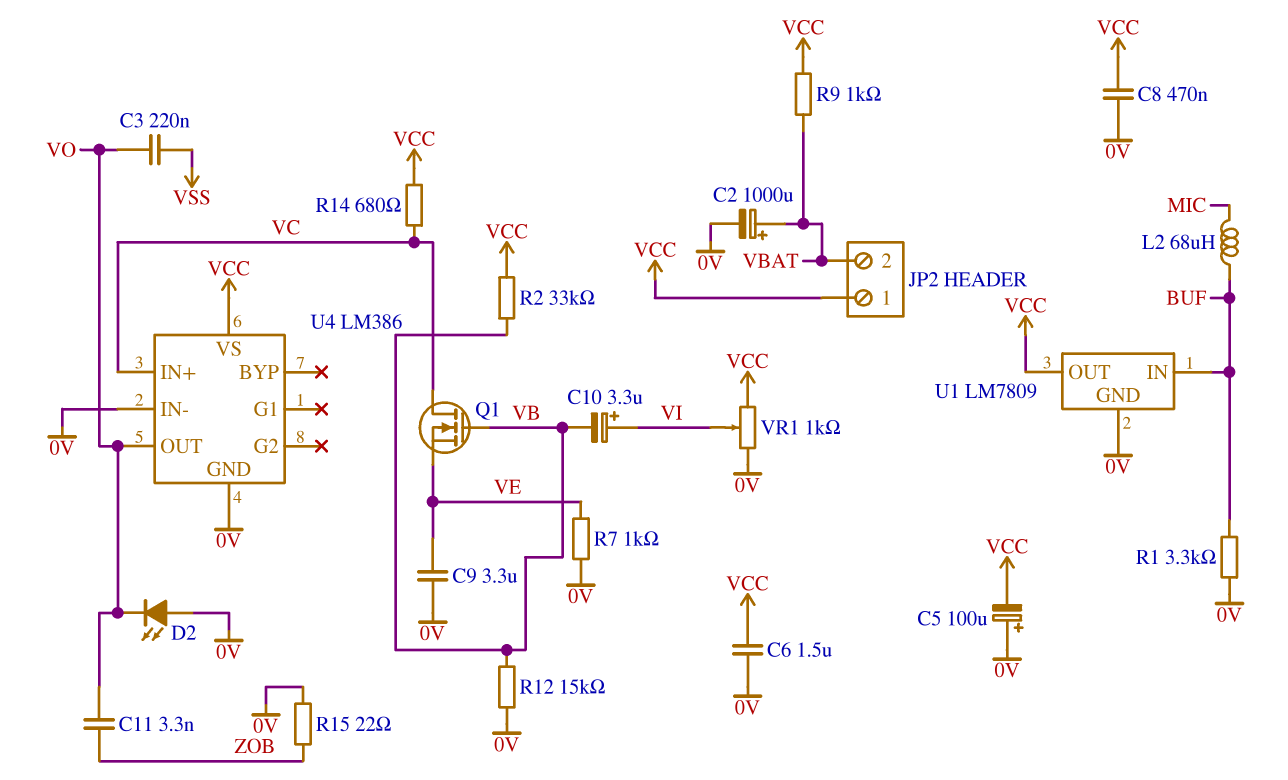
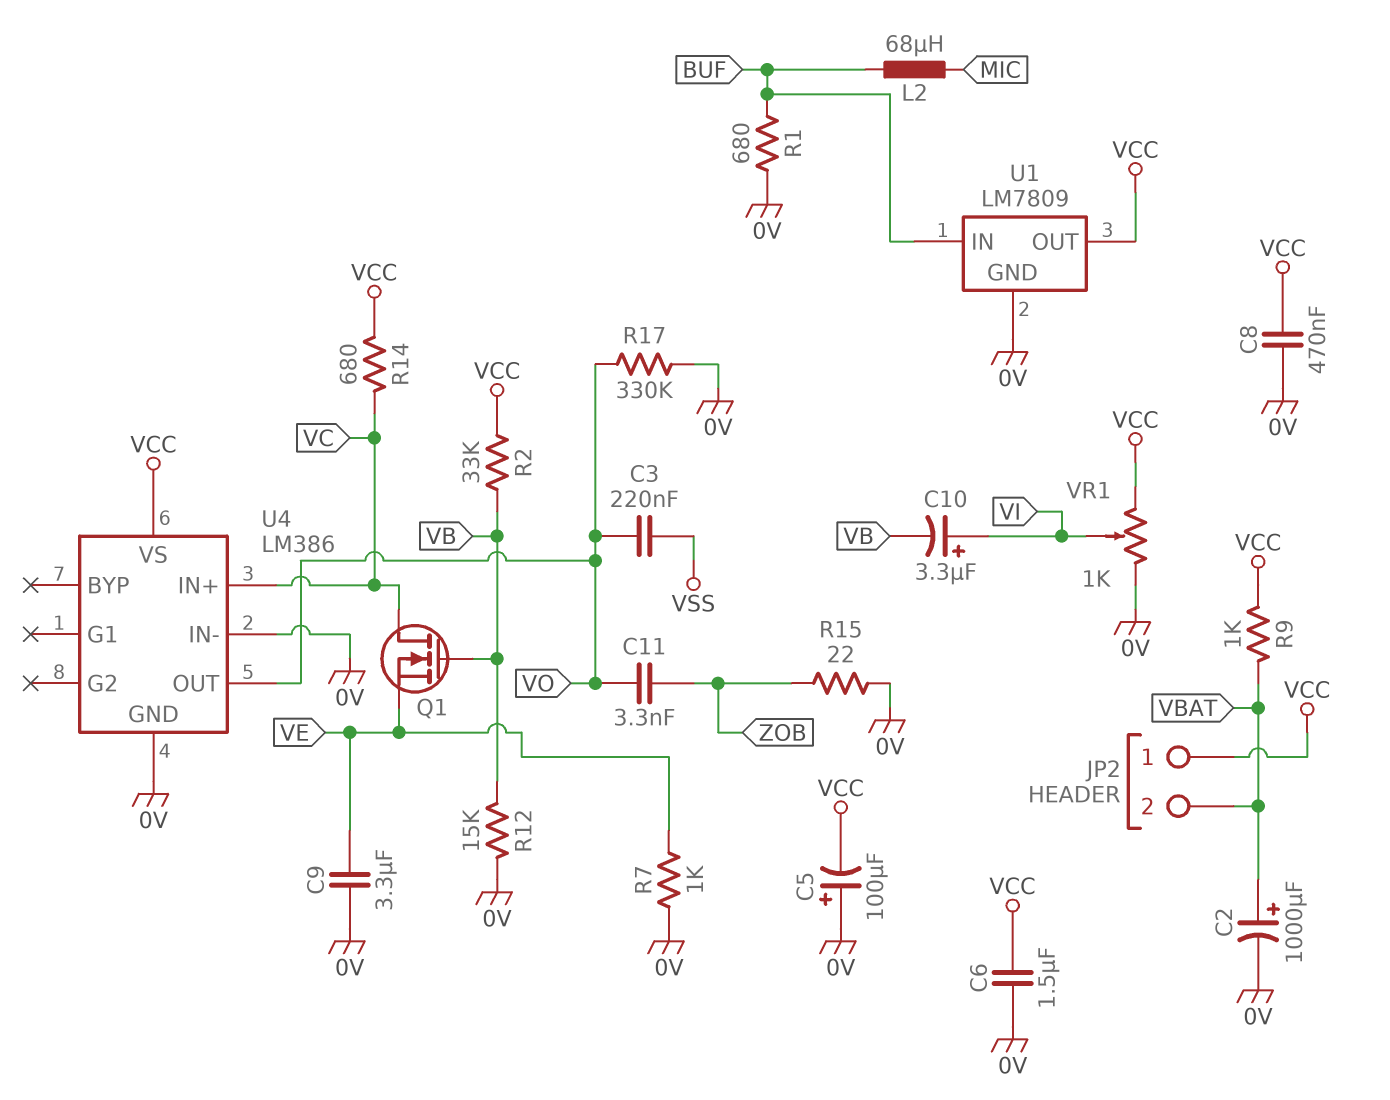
D2: LED (A 0V, K VO) -> none
R1: 3.3k (0V, BUF) -> 680 (0V, BUF)
R17: none -> 330k (0V, VO)

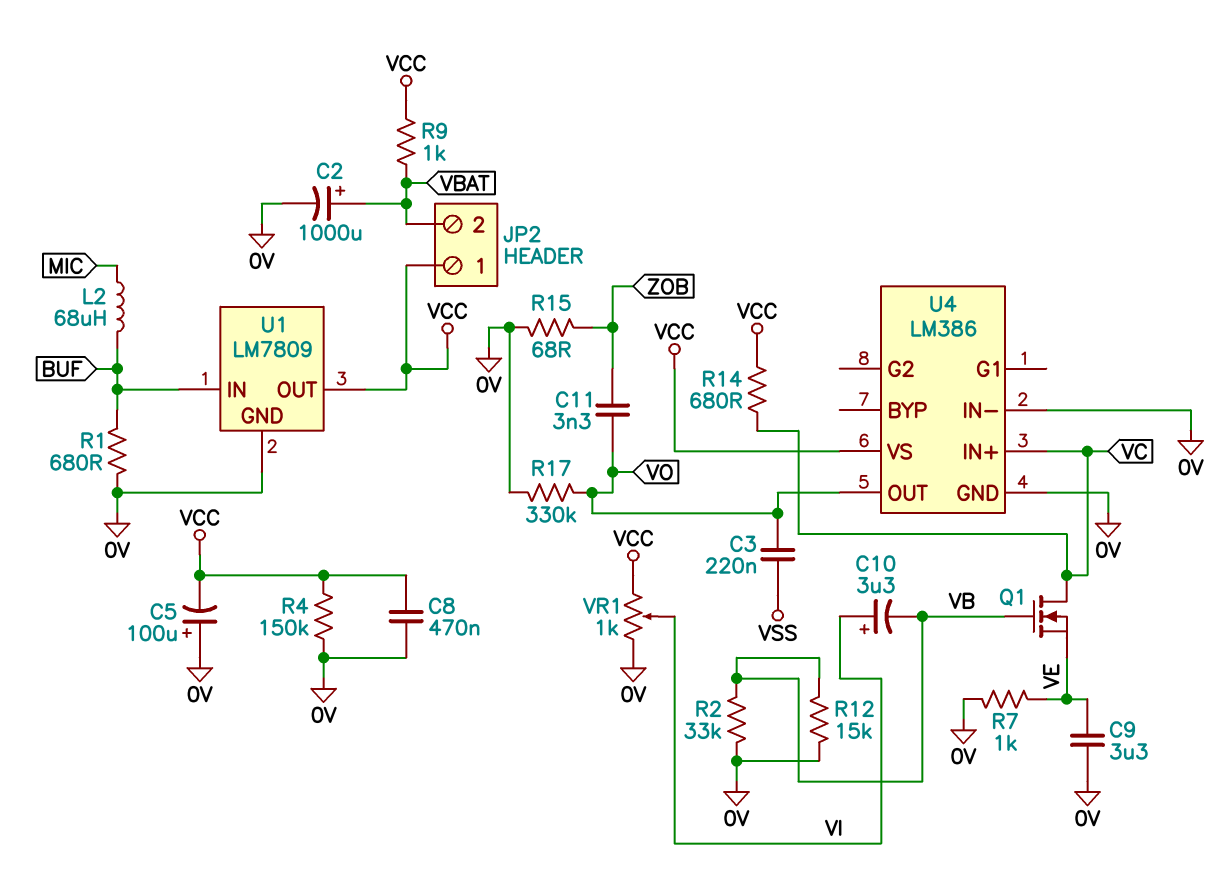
C6: 1.5uF (0V, VCC) -> none
R2: 33k (VB, VCC) -> 33k (0V, VB)
R4: none -> 150k (0V, VCC)
R15: 22 (0V, ZOB) -> 68 (0V, ZOB)

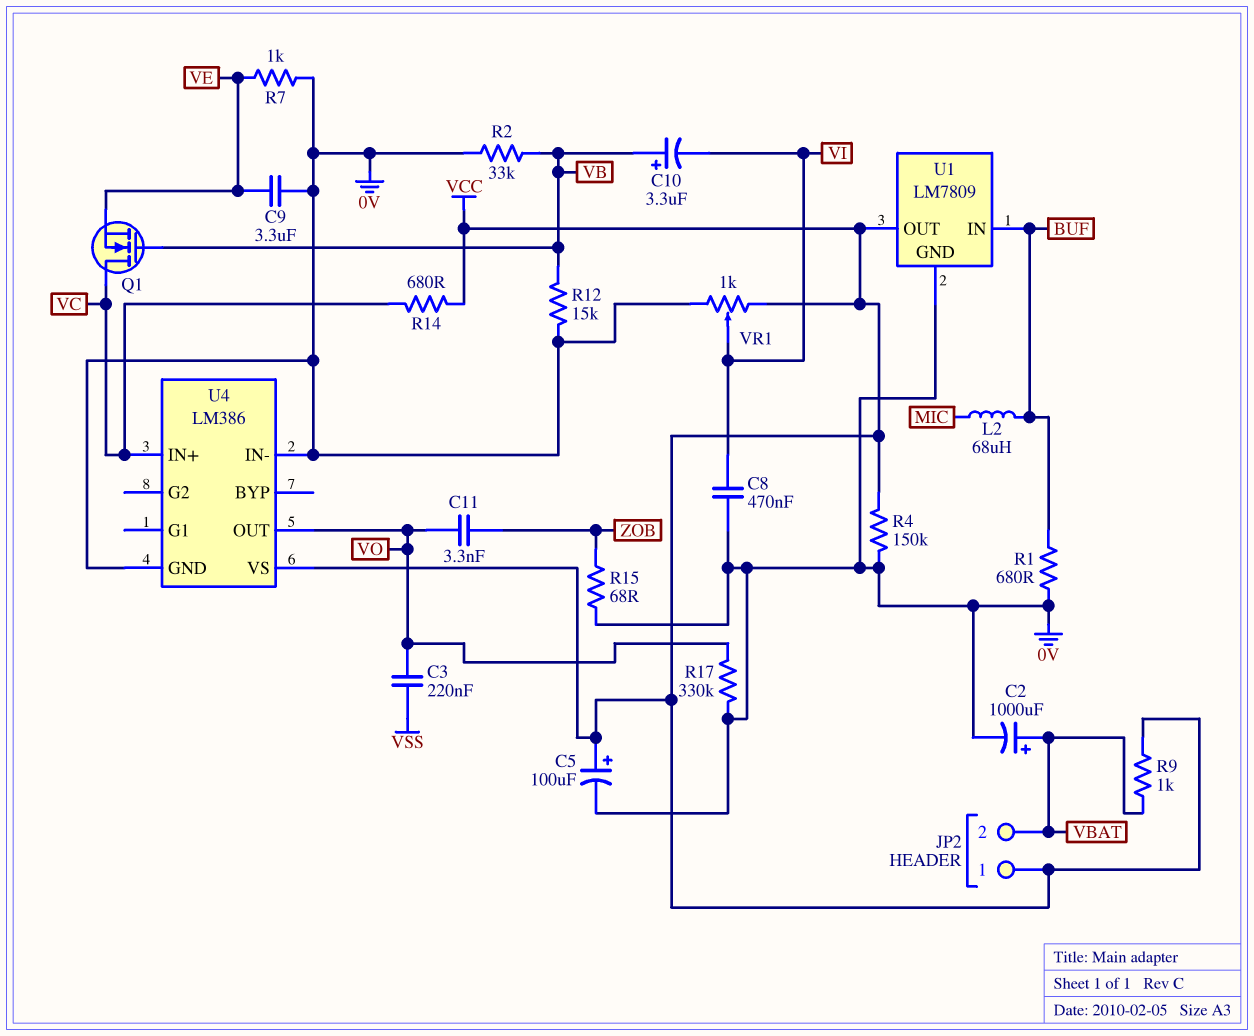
C5: 100uF (plus 0V, minus VCC) -> 100uF (plus VCC, minus 0V)
C8: 470nF (0V, VCC) -> 470nF (0V, VI)
C10: 3.3uF (plus VI, minus VB) -> 3.3uF (plus VB, minus VI)

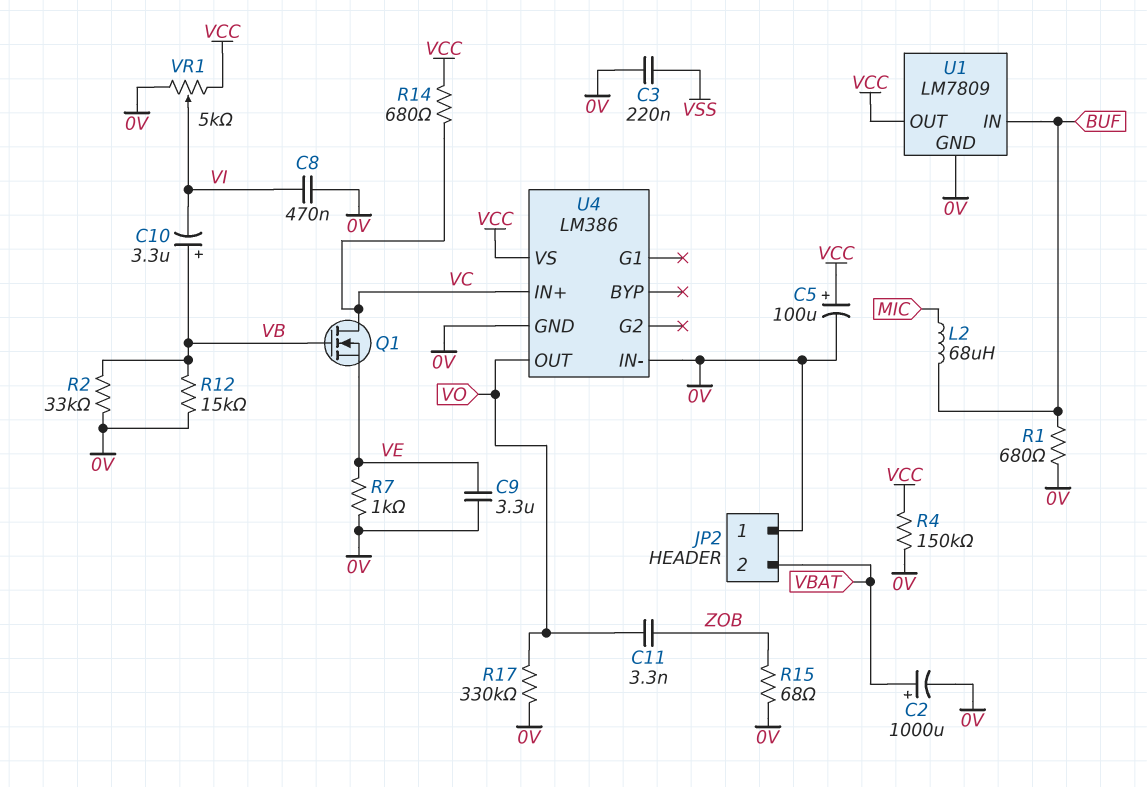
C3: 220nF (VO, VSS) -> 220nF (0V, VSS)
JP2 pin 1: VCC -> 0V
R9: 1k (VBAT, VCC) -> none
VR1: 1k (0V, VCC, wiper VI) -> 5k (0V, VCC, wiper VI)

